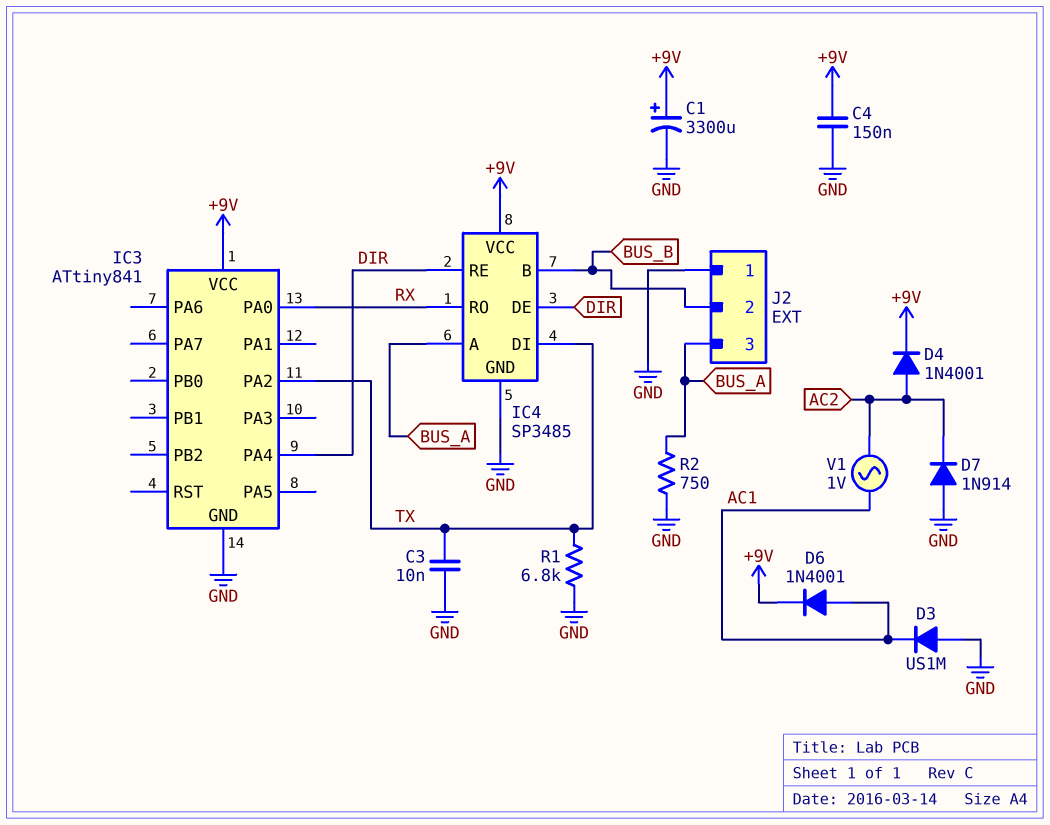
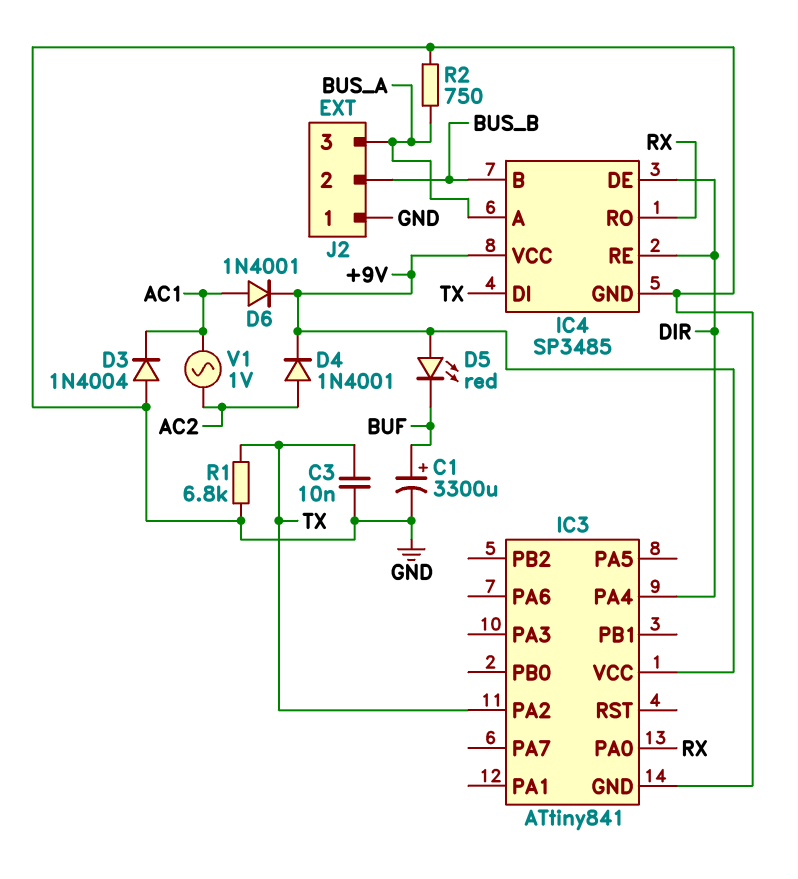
C1: 3300uF (plus +9V, minus GND) -> 3300uF (plus BUF, minus GND)
C4: 150nF (+9V, GND) -> none
D3: diode US1M (A GND, K AC1) -> diode 1N4004 (A GND, K AC1)
D5: none -> LED red (A +9V, K BUF)
D7: diode 1N914 (A GND, K AC2) -> none

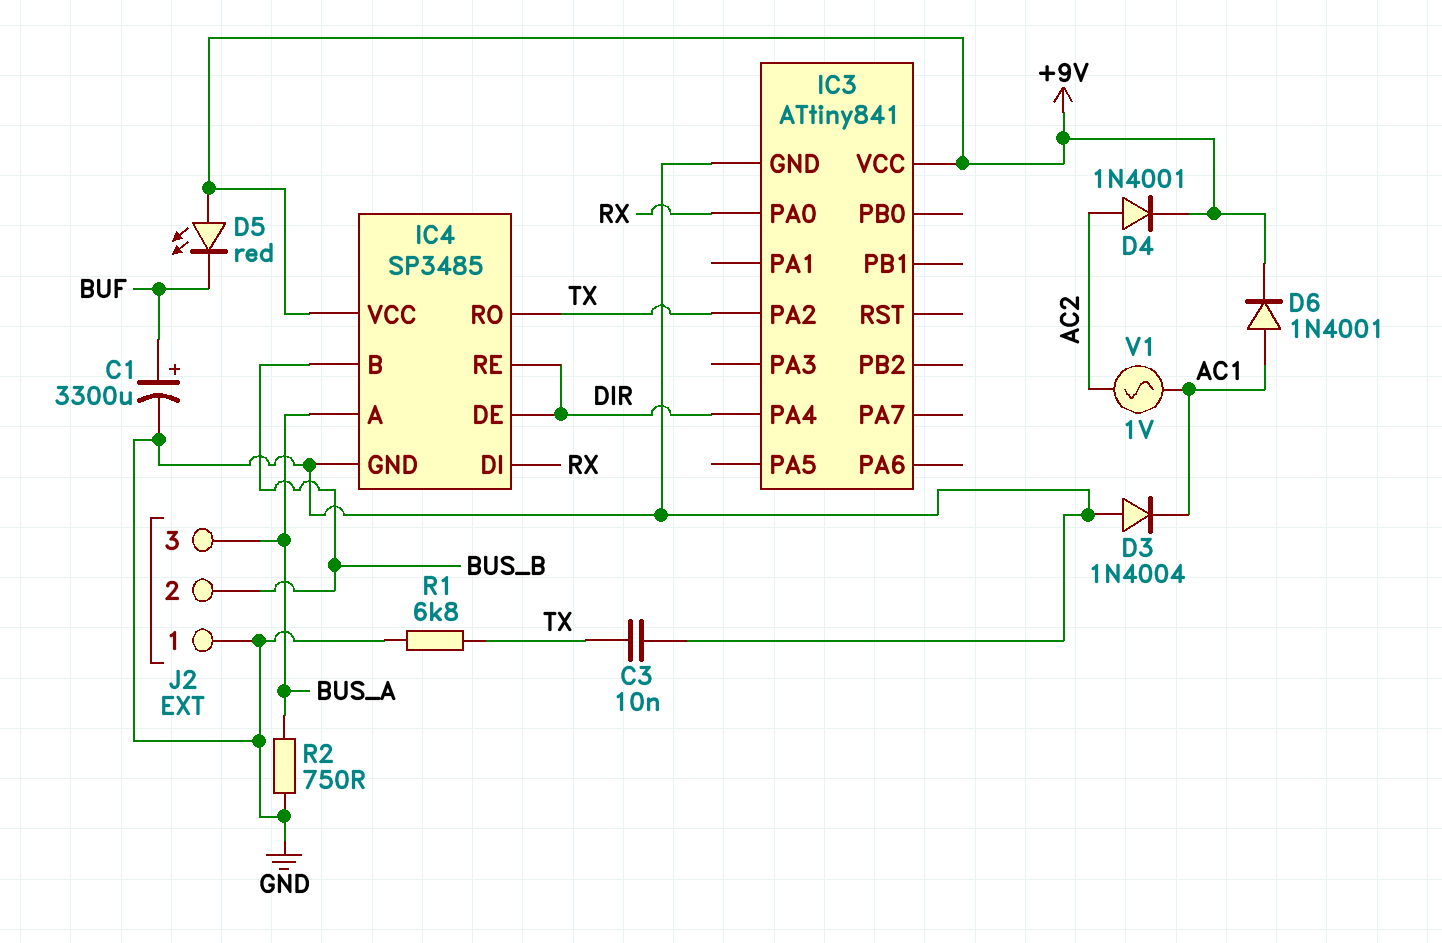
IC4 pin DI: TX -> RX
IC4 pin RO: RX -> TX

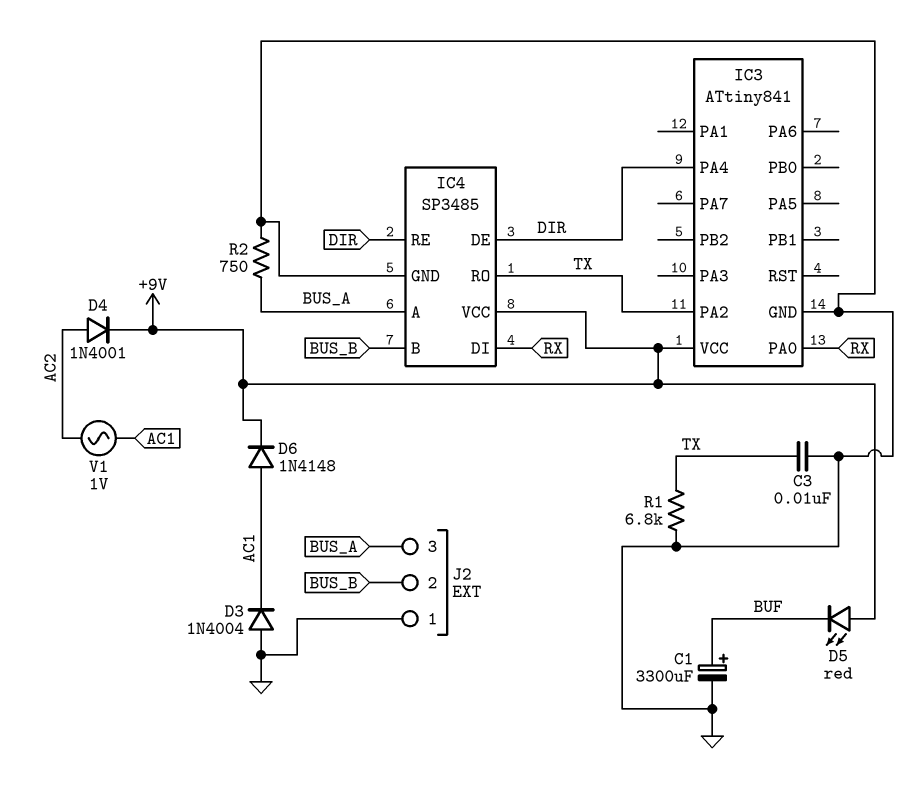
D6: diode 1N4001 (A AC1, K +9V) -> diode 1N4148 (A AC1, K +9V)

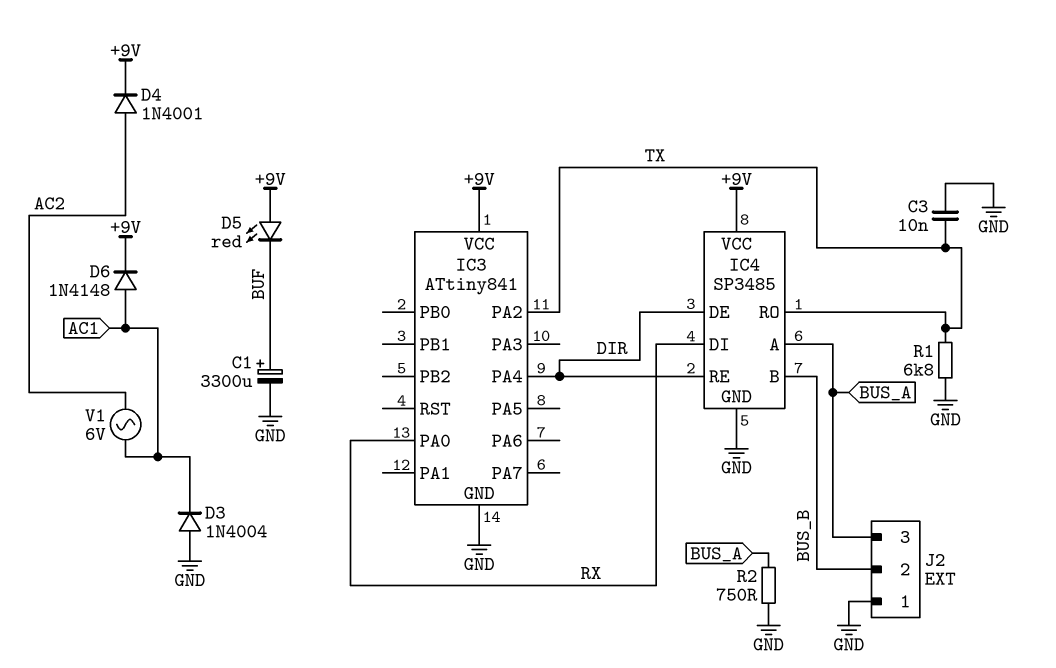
V1: AC 1V (AC1, AC2) -> AC 6V (AC1, AC2)

